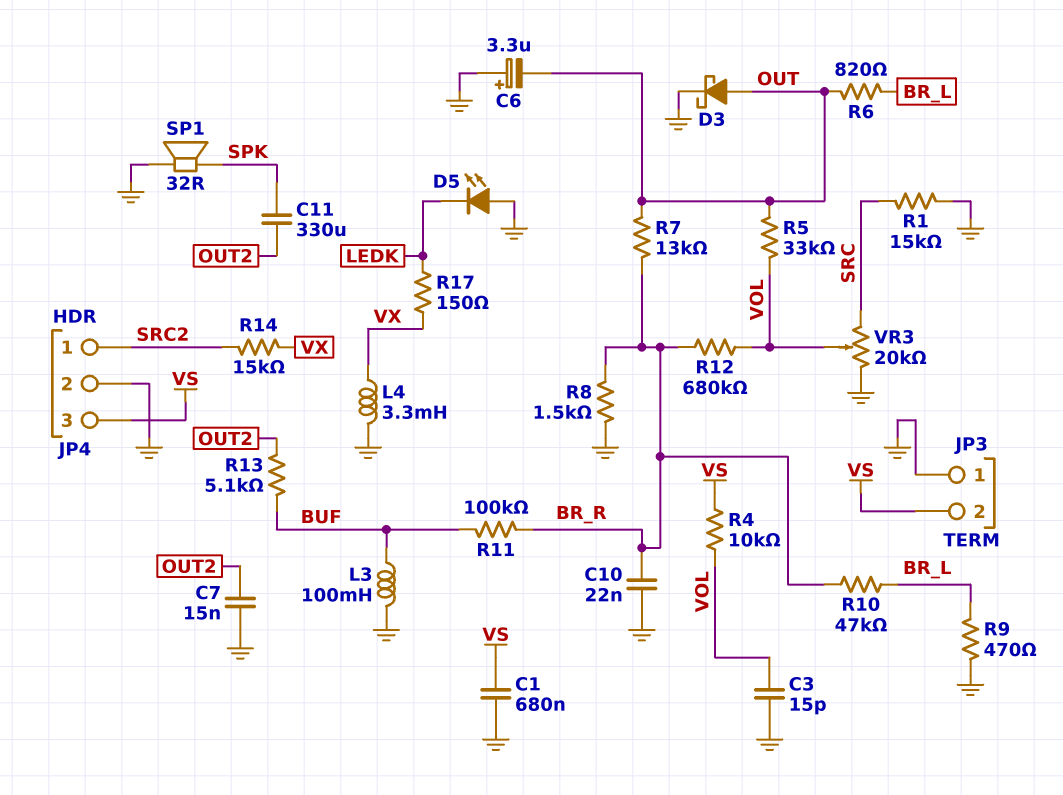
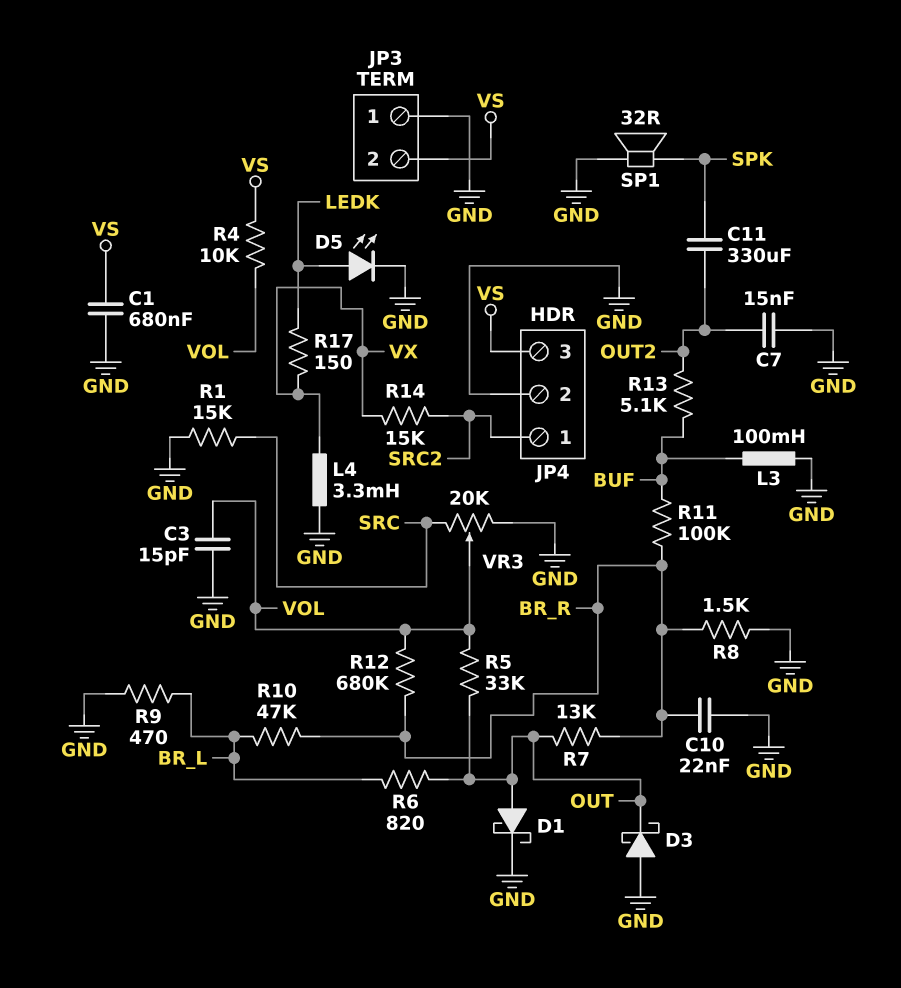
C6: 3.3uF (plus GND, minus OUT) -> none
D1: none -> schottky (A OUT, K GND)
D3: schottky (A OUT, K GND) -> schottky (A GND, K OUT)
D5: LED (A GND, K LEDK) -> LED (A LEDK, K GND)

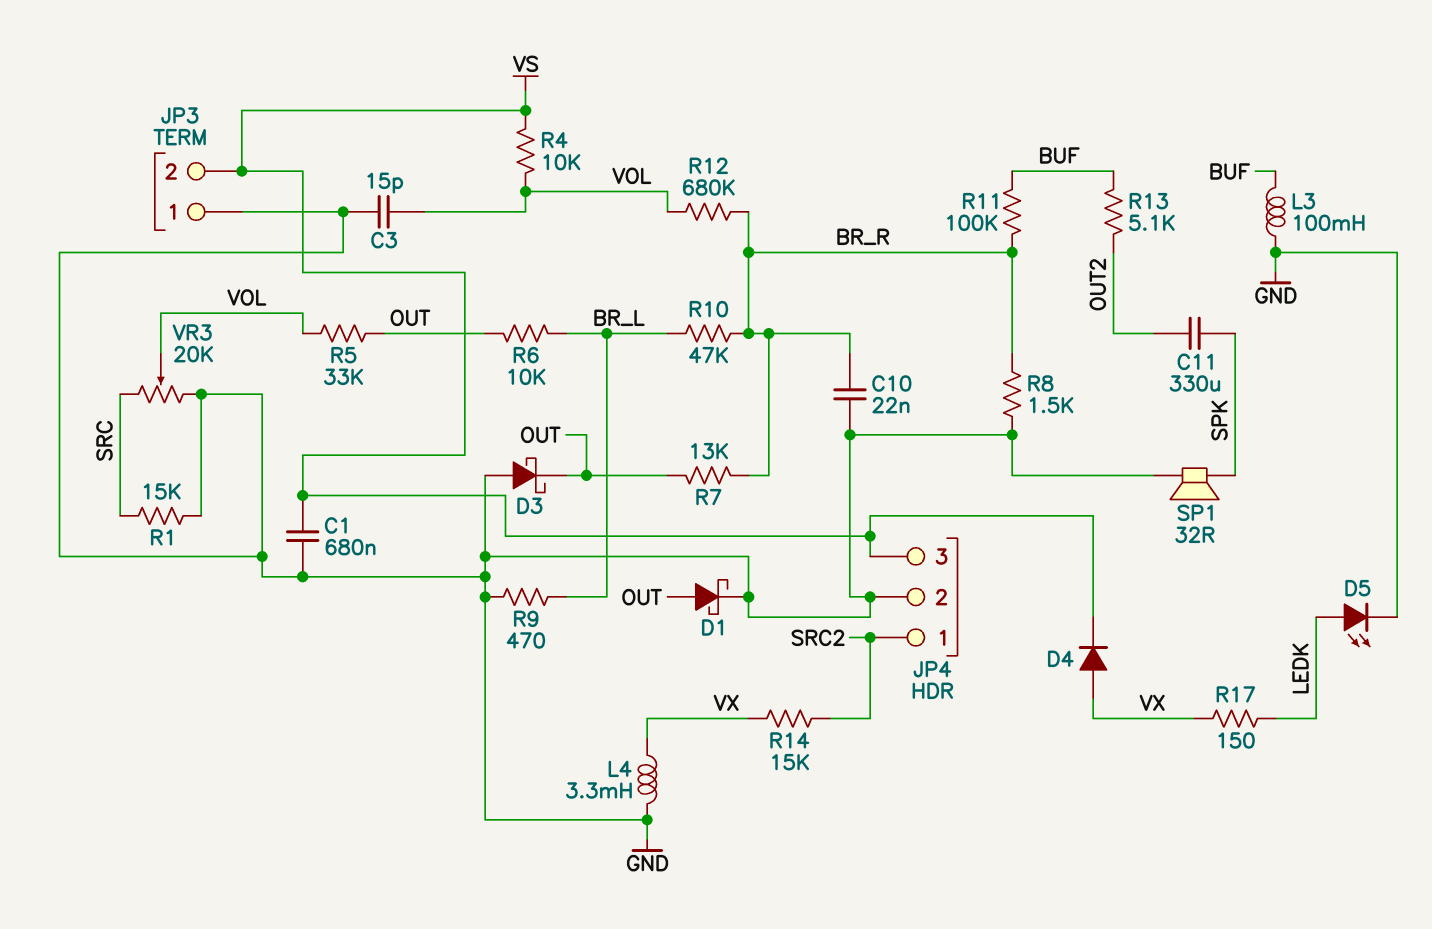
C7: 15nF (GND, OUT2) -> none
D4: none -> diode (A VX, K VS)
R6: 820 (BR_L, OUT) -> 10k (BR_L, OUT)

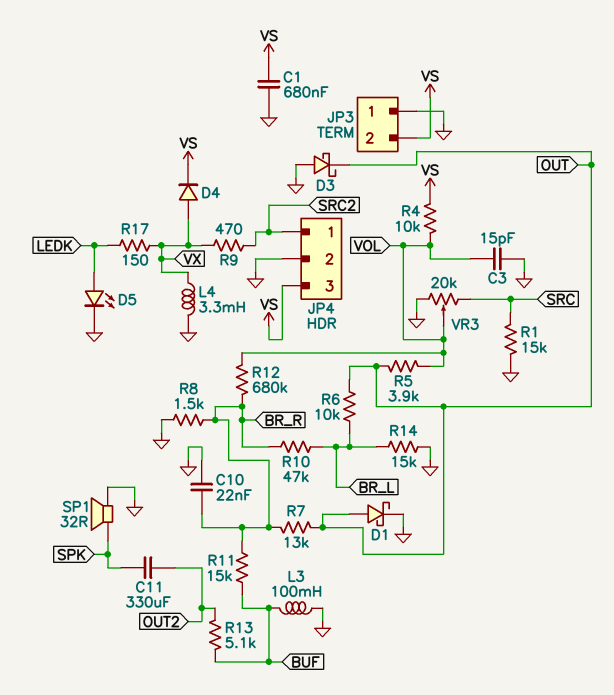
R5: 33k (OUT, VOL) -> 3.9k (OUT, VOL)
R9: 470 (BR_L, GND) -> 470 (SRC2, VX)
R11: 100k (BR_R, BUF) -> 15k (BR_R, BUF)
R14: 15k (SRC2, VX) -> 15k (BR_L, GND)

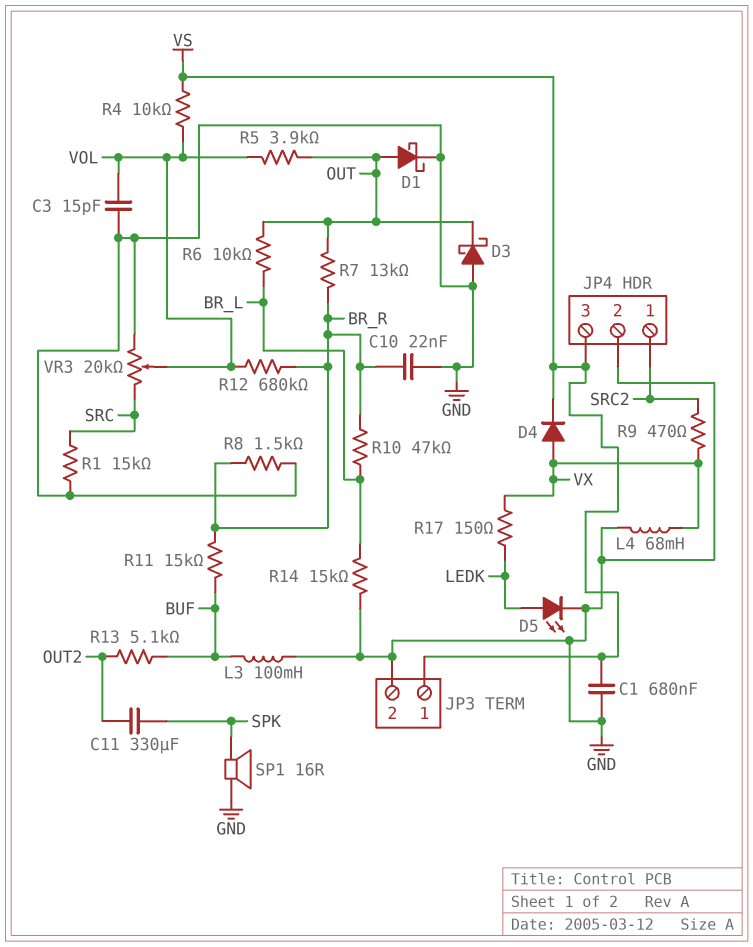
JP3 pin 1: GND -> VS
JP3 pin 2: VS -> GND
L4: 3.3mH (GND, VX) -> 68mH (GND, VX)
SP1: speaker 32R (GND, SPK) -> speaker 16R (GND, SPK)

